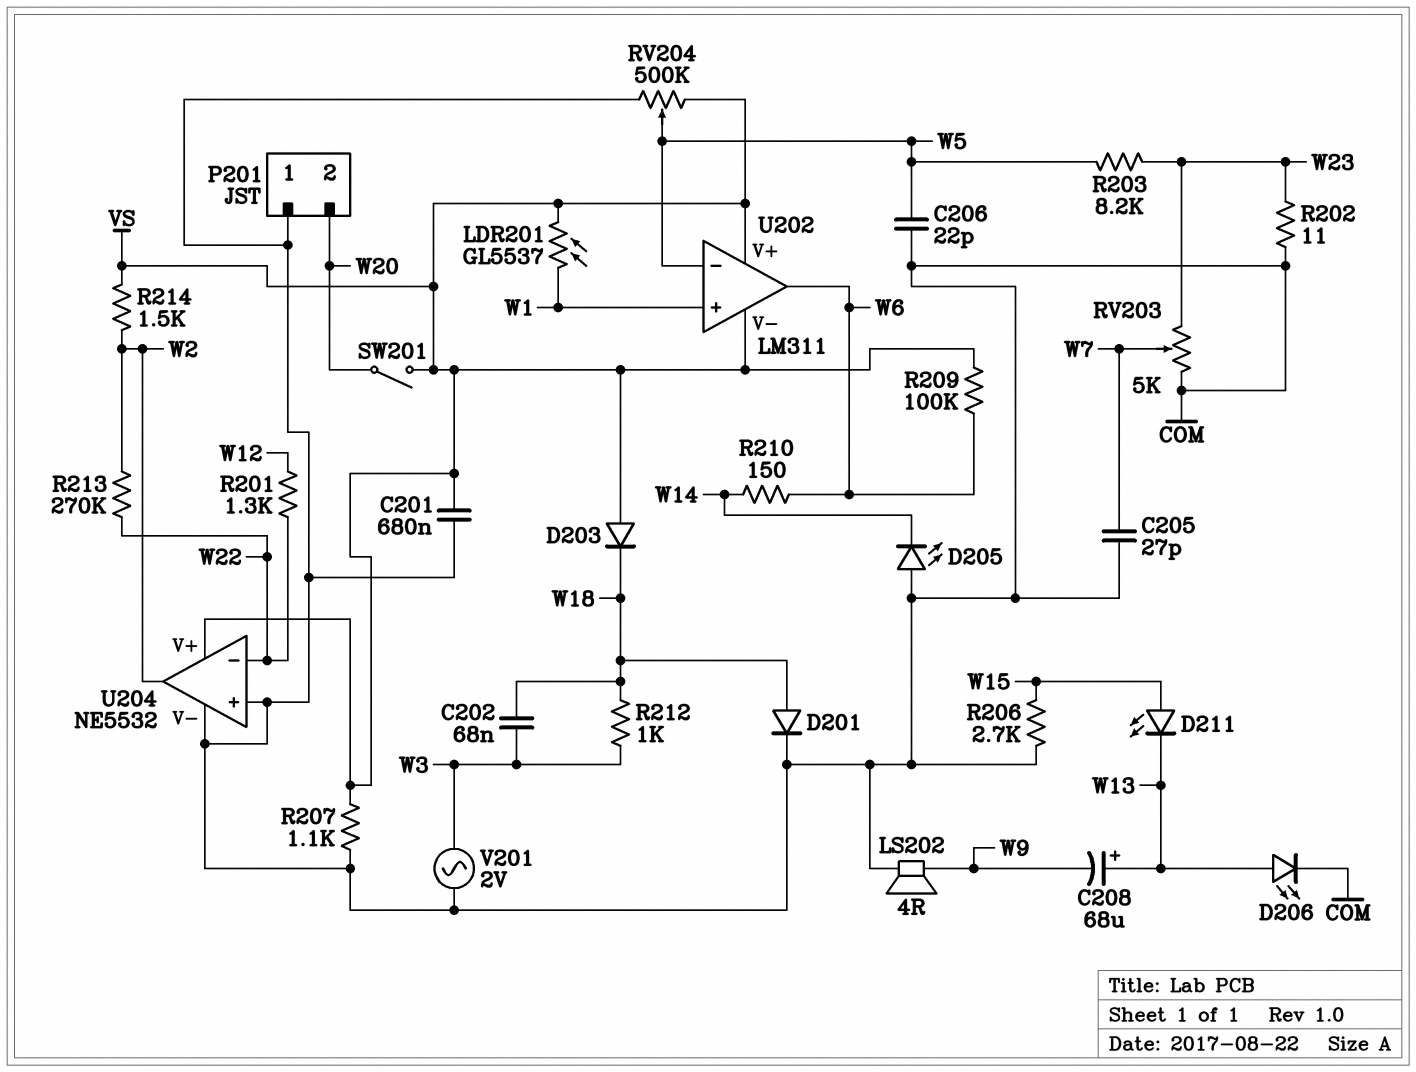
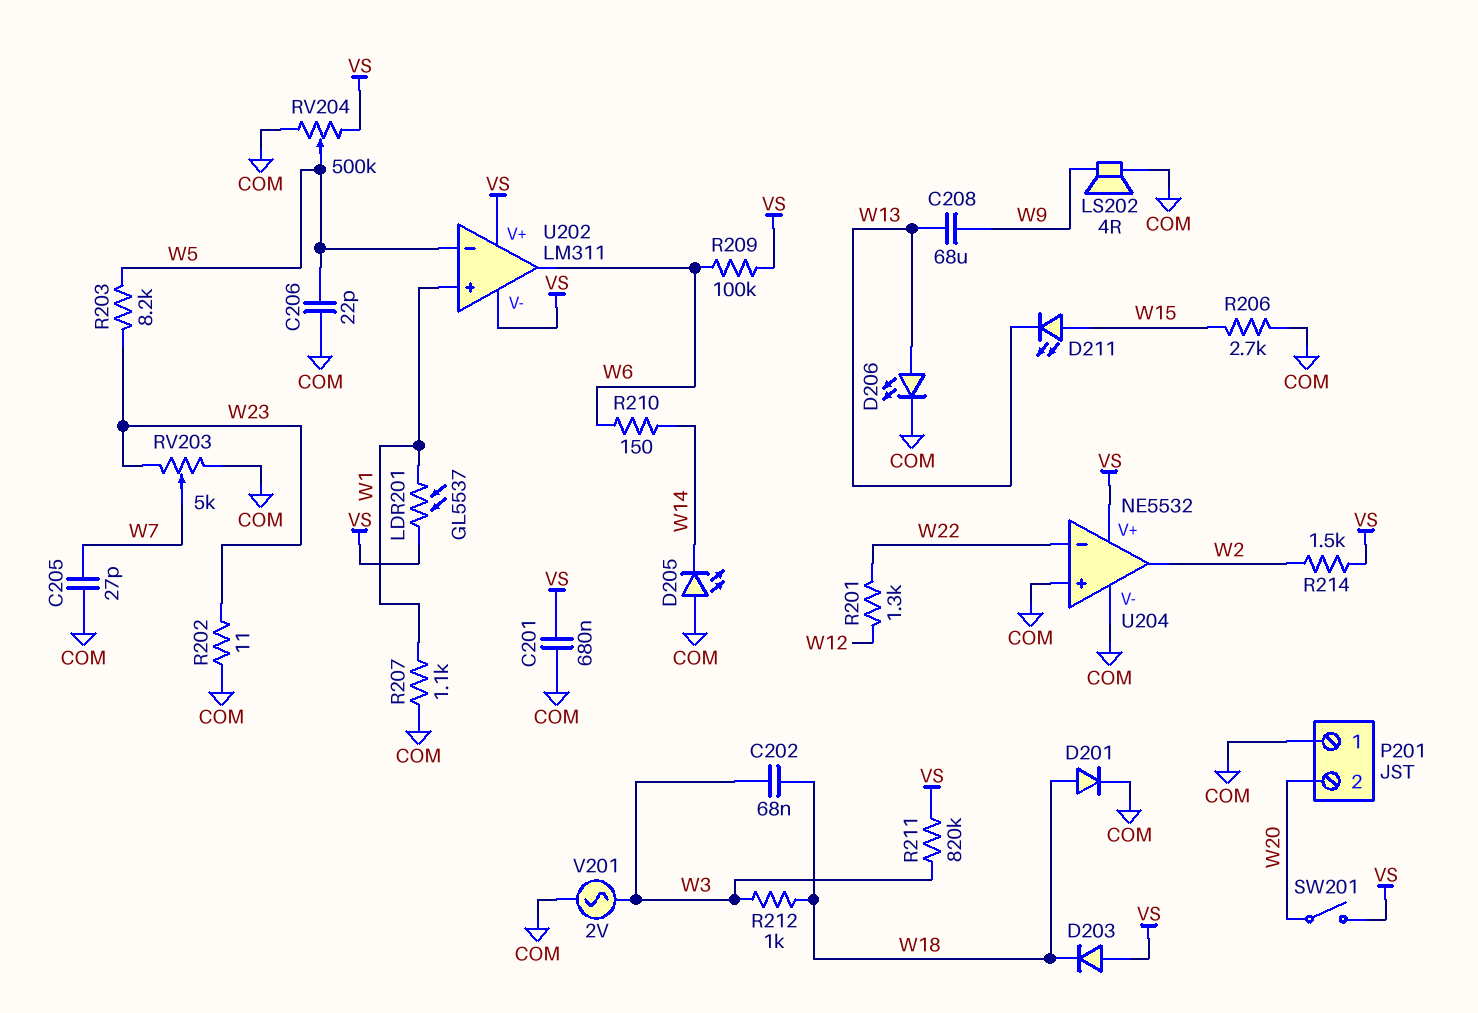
C208: 68uF (plus W13, minus W9) -> 68uF (W9, W13)
R207: 1.1k (COM, VS) -> 1.1k (COM, W1)
R211: none -> 820k (VS, W3)
R213: 270k (W2, W22) -> none

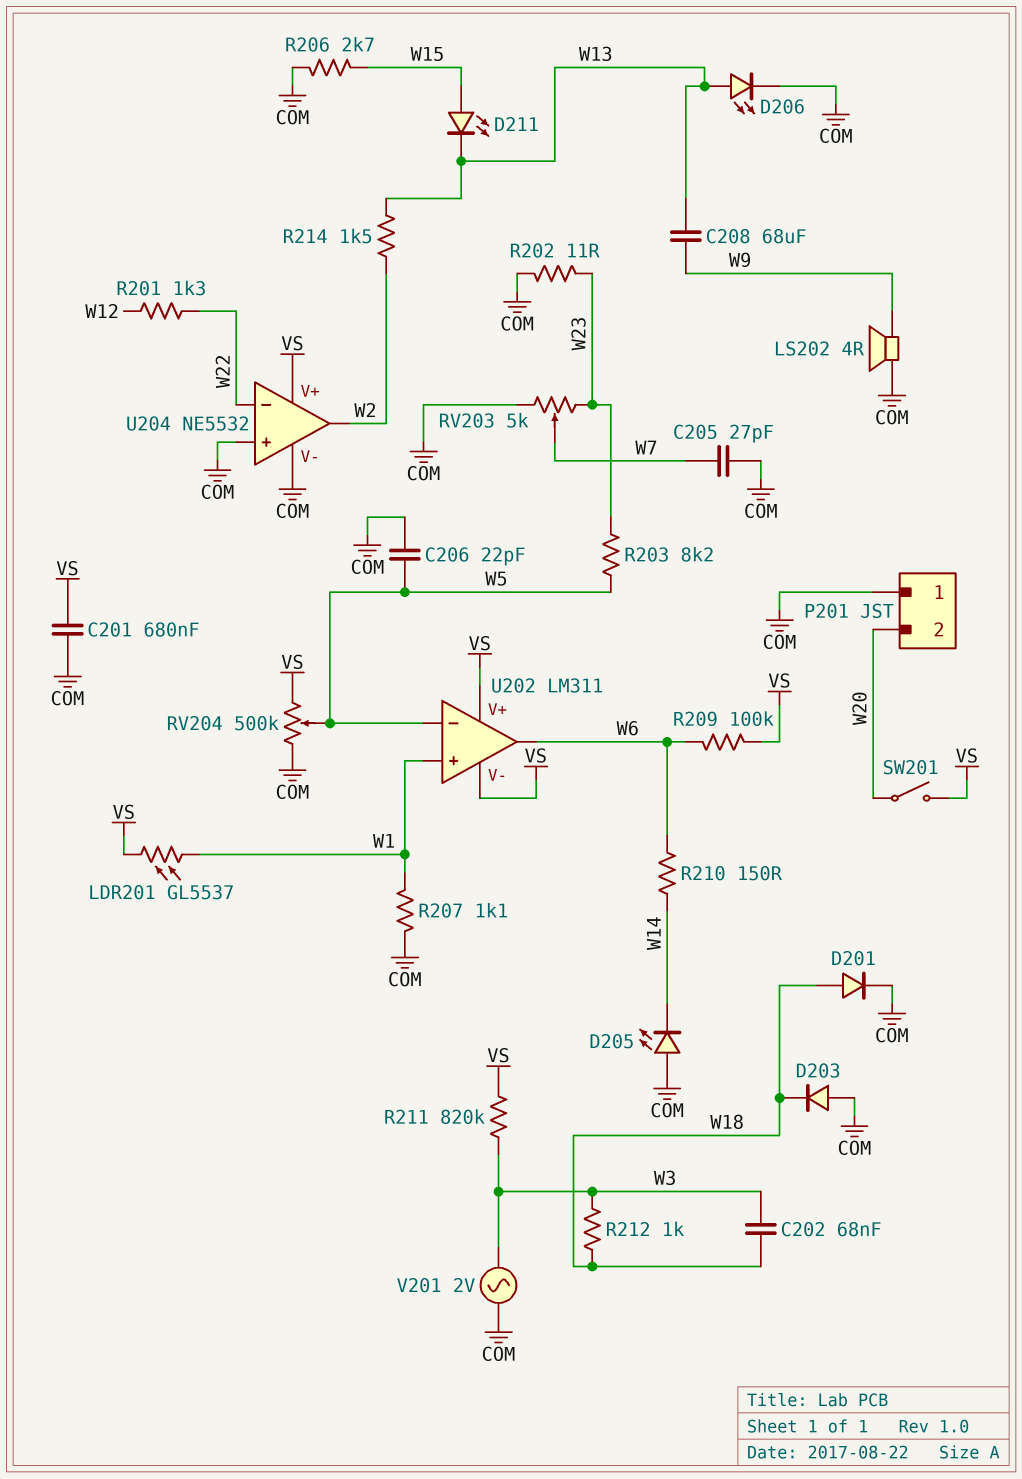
D203: diode (A VS, K W18) -> diode (A COM, K W18)
R214: 1.5k (VS, W2) -> 1.5k (W2, W13)

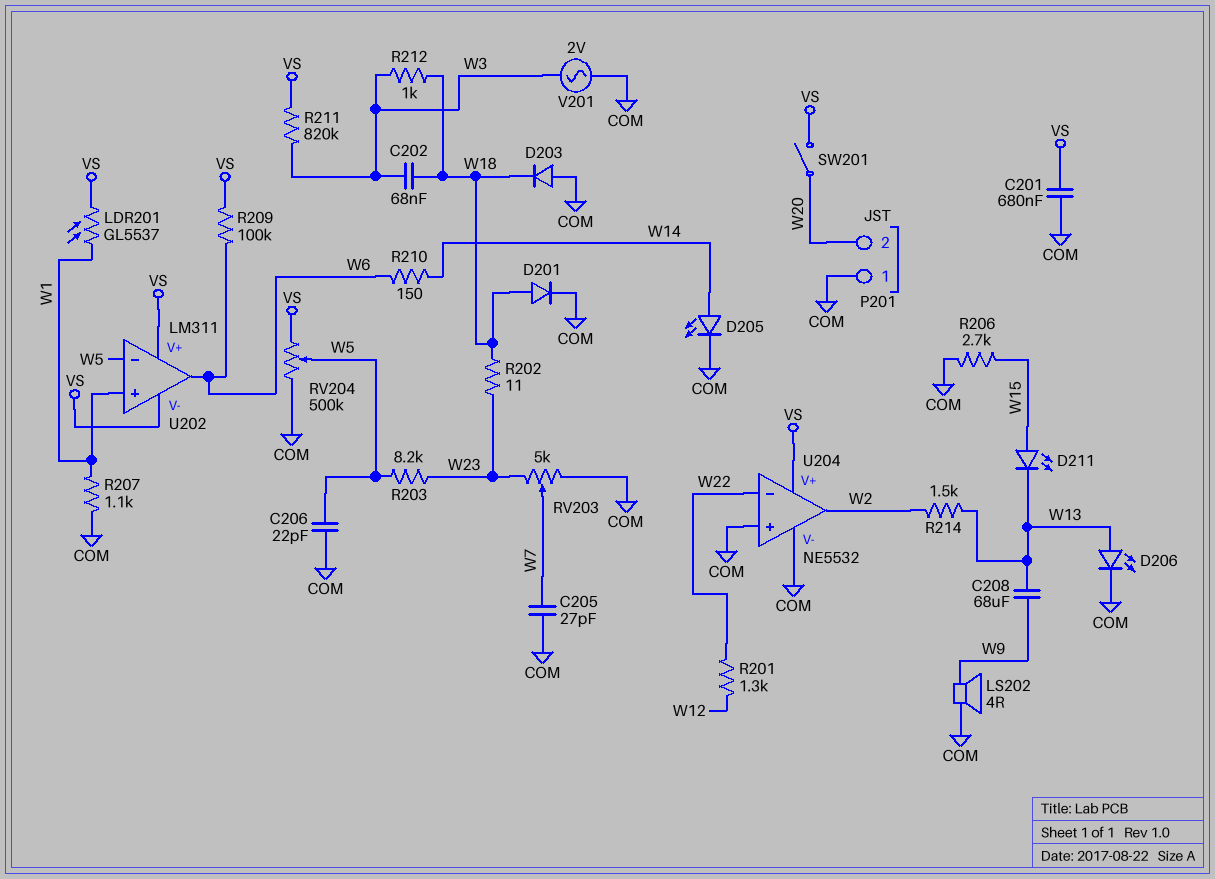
D205: LED (A COM, K W14) -> LED (A W14, K COM)
R202: 11 (COM, W23) -> 11 (W18, W23)

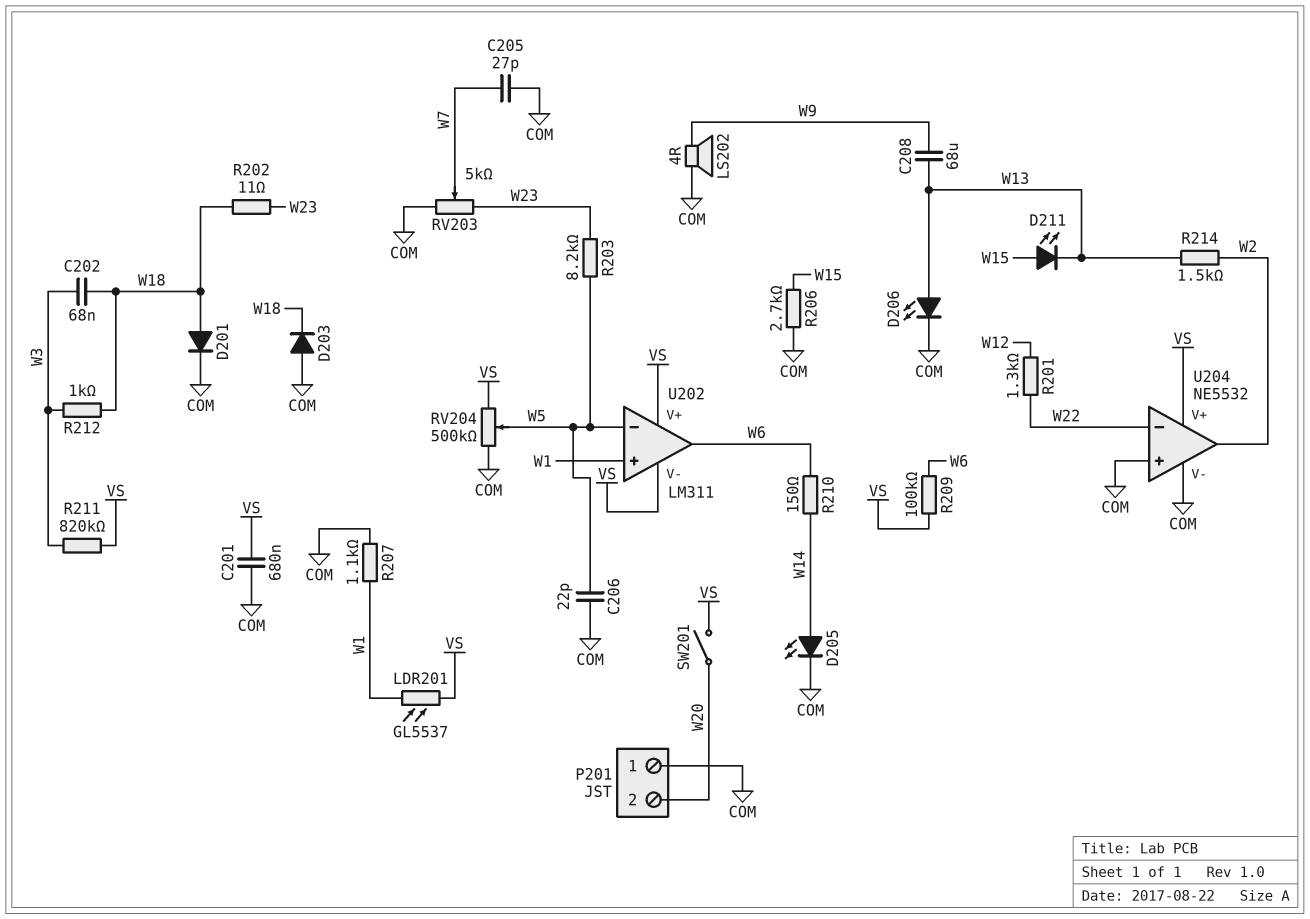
V201: AC 2V (COM, W3) -> none

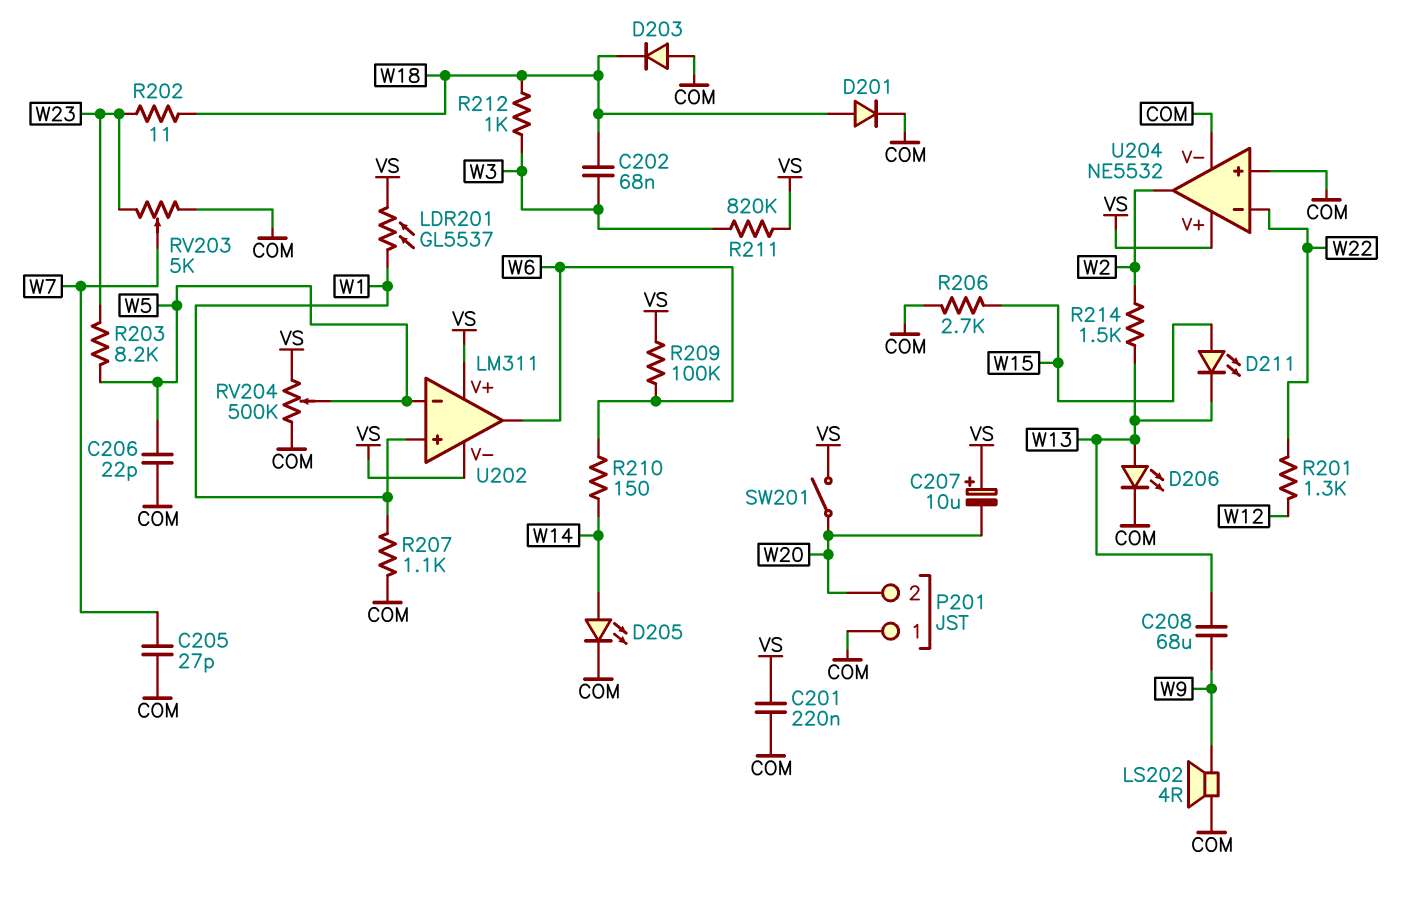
C201: 680nF (COM, VS) -> 220nF (COM, VS)
C207: none -> 10uF (plus VS, minus W20)

